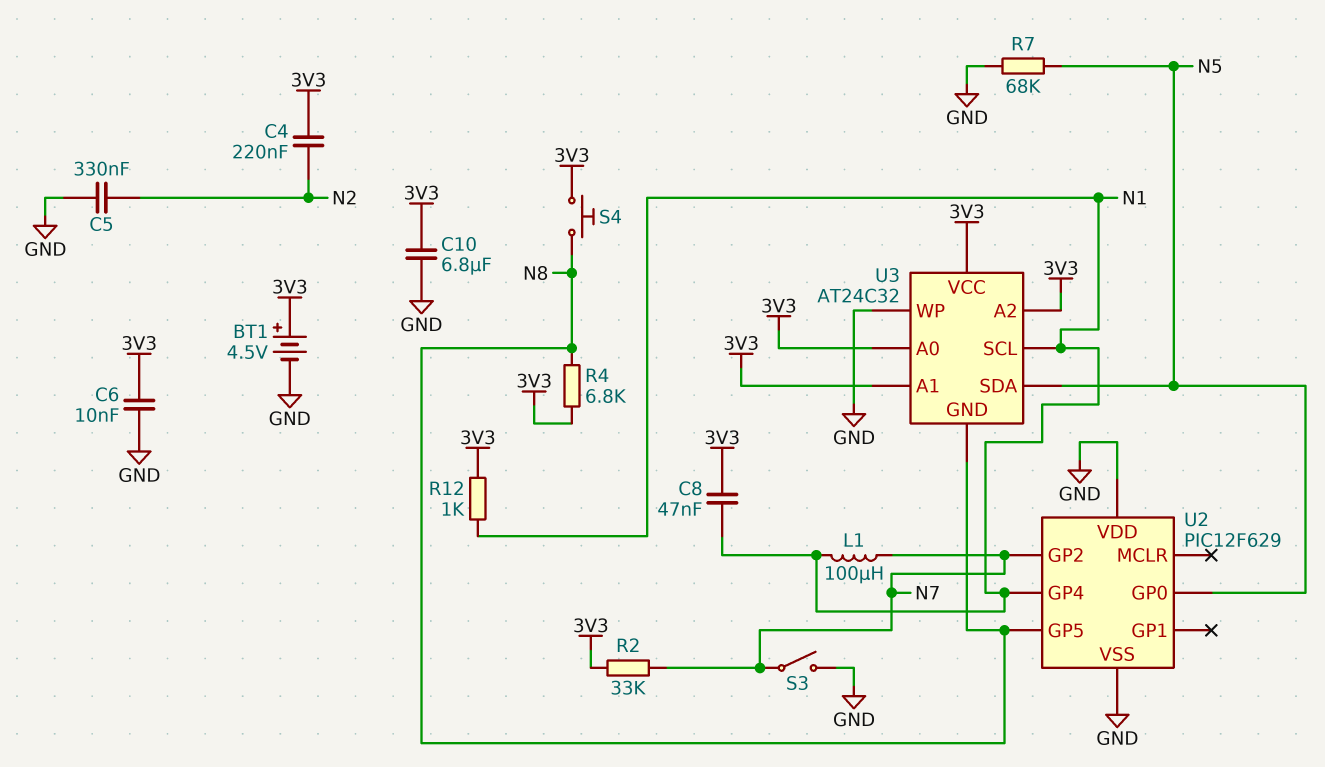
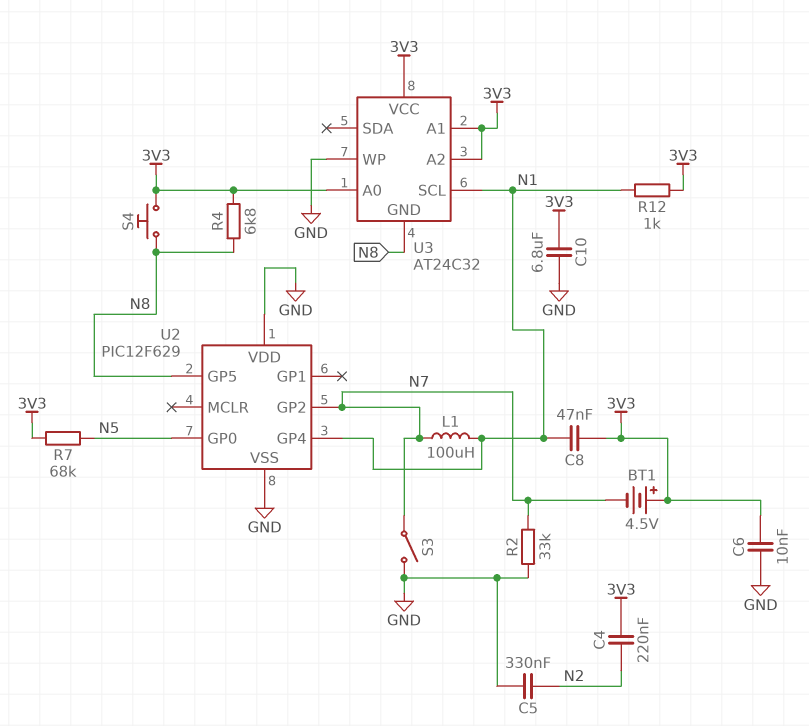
BT1: 4.5V (plus 3V3, minus GND) -> 4.5V (plus 3V3, minus N7)
R2: 33k (3V3, N7) -> 33k (GND, N7)
R7: 68k (GND, N5) -> 68k (3V3, N5)
U3 pin SDA: N5 -> none

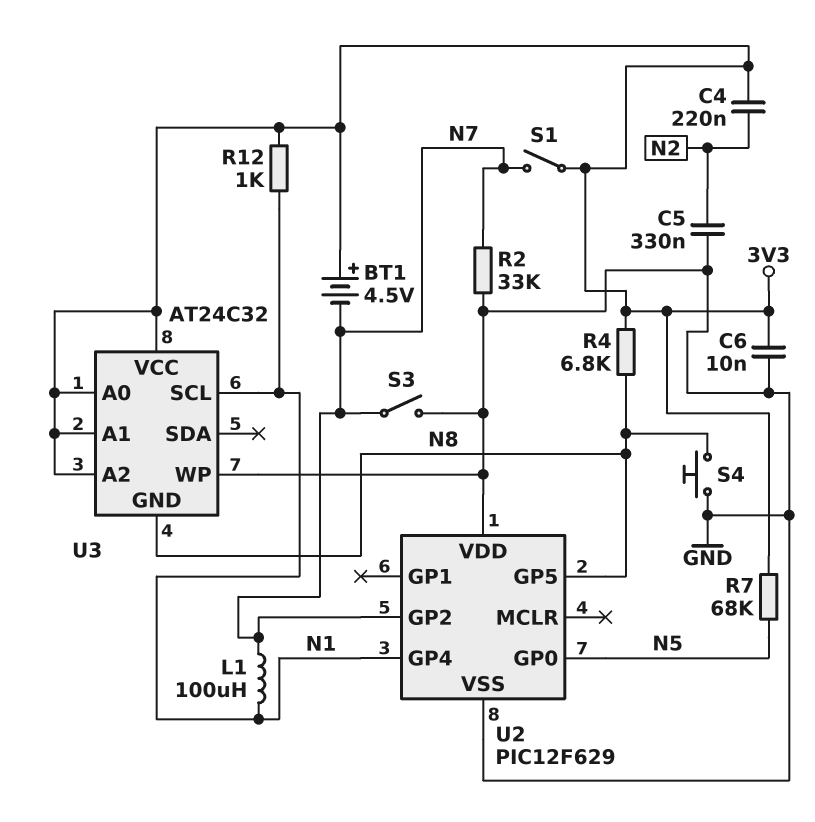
C8: 47nF (3V3, N1) -> none
C10: 6.8uF (3V3, GND) -> none
S1: none -> switch (3V3, N7)
S4: button (3V3, N8) -> button (GND, N8)

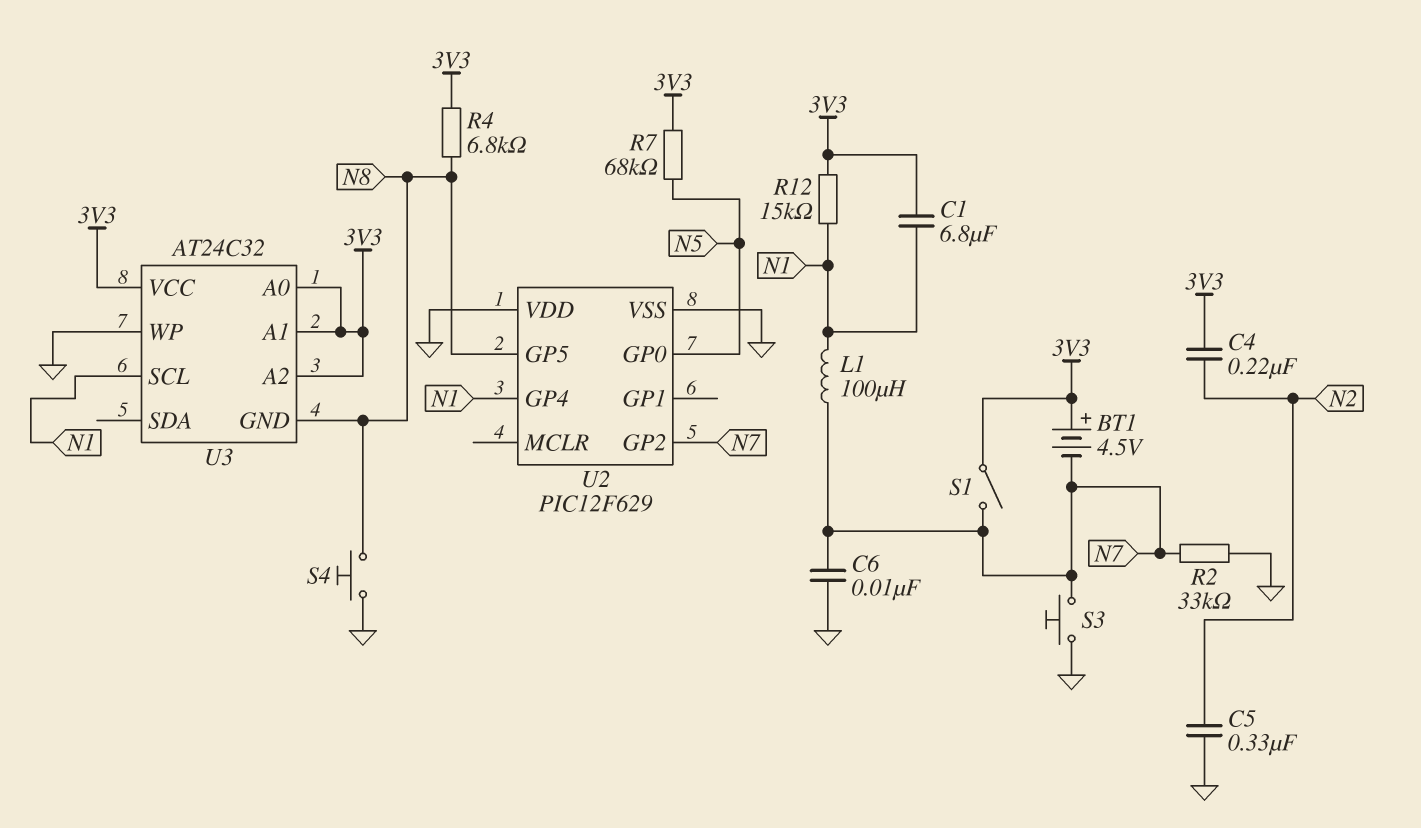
C1: none -> 6.8uF (3V3, N1)
C6: 10nF (3V3, GND) -> 10nF (GND, N7)
R12: 1k (3V3, N1) -> 15k (3V3, N1)
S3: switch (GND, N7) -> button (GND, N7)

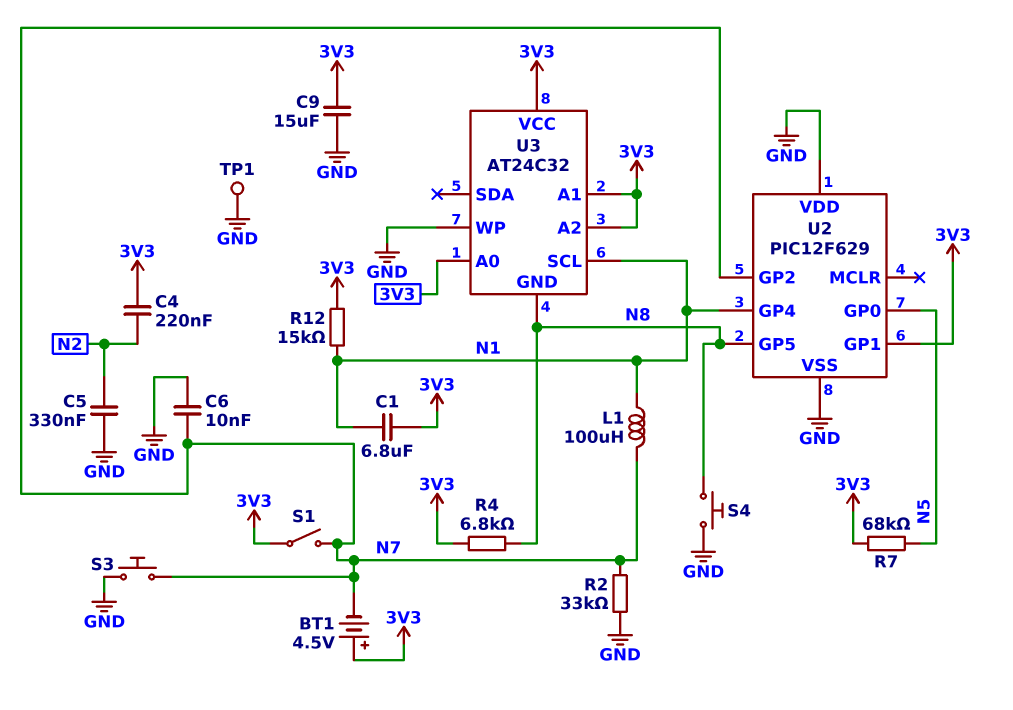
C9: none -> 15uF (3V3, GND)
TP1: none -> test point (GND)
U2 pin GP1: none -> 3V3

